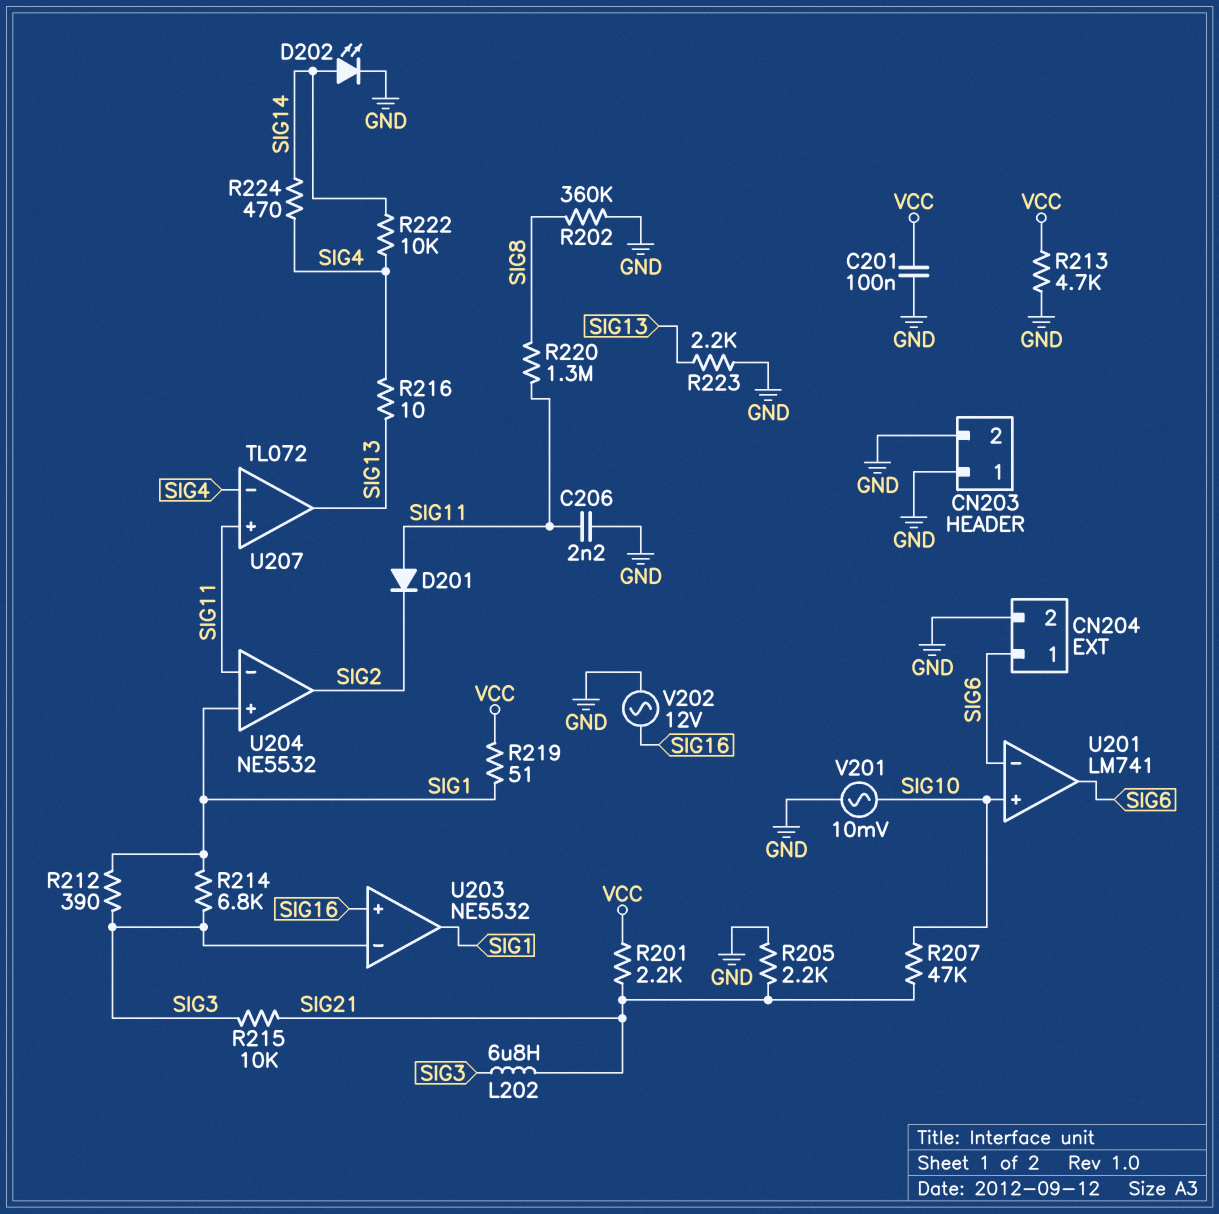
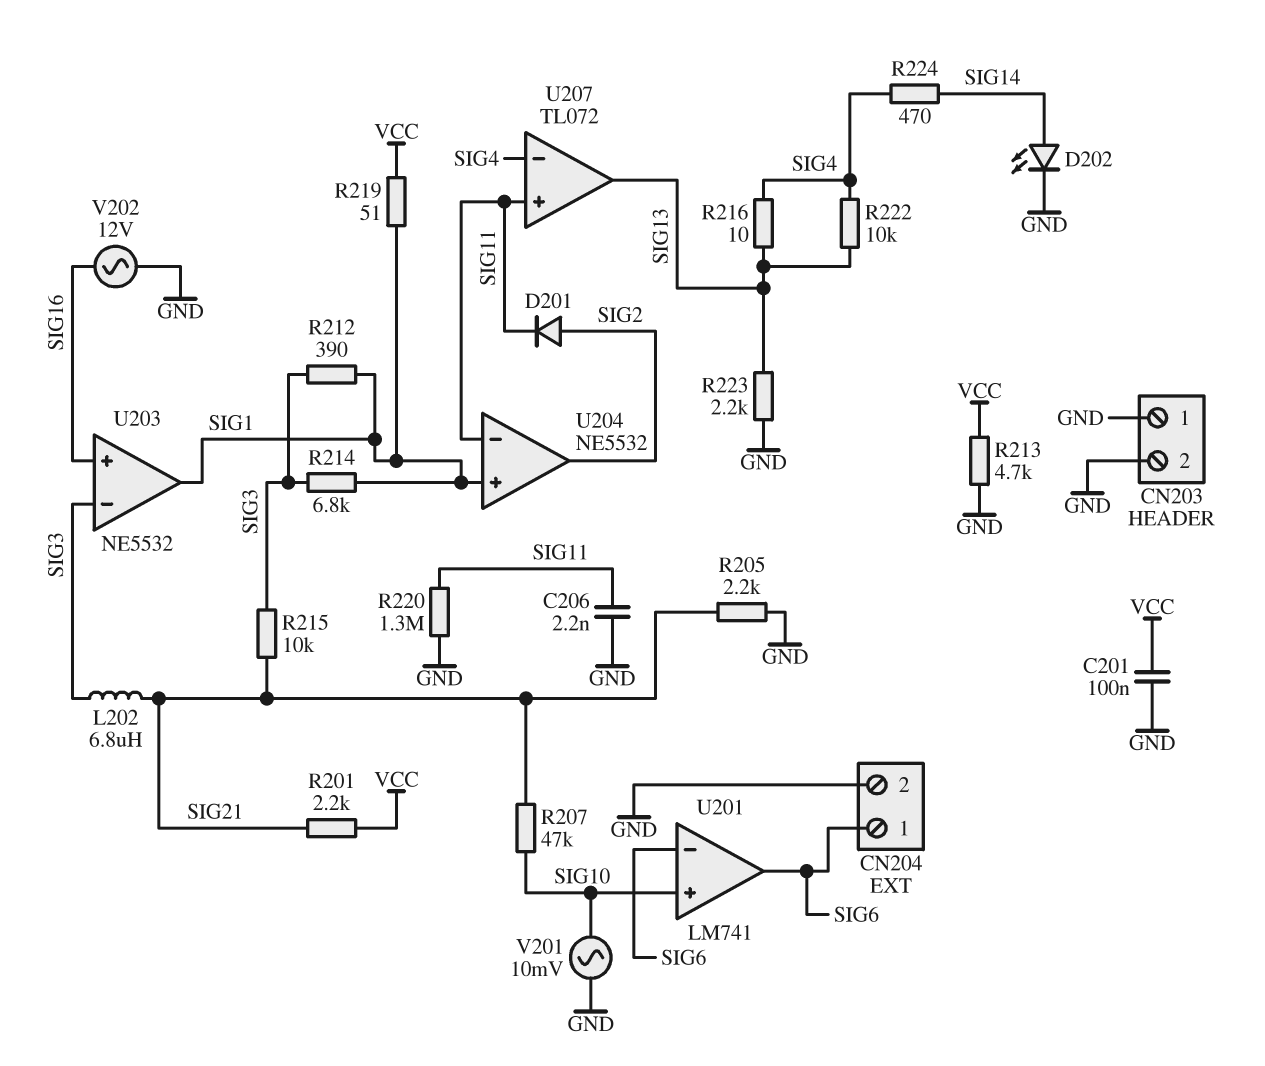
D201: diode (A SIG11, K SIG2) -> diode (A SIG2, K SIG11)
R202: 360k (GND, SIG8) -> none
R220: 1.3M (SIG8, SIG11) -> 1.3M (GND, SIG11)
R222: 10k (SIG4, SIG14) -> 10k (SIG4, SIG13)

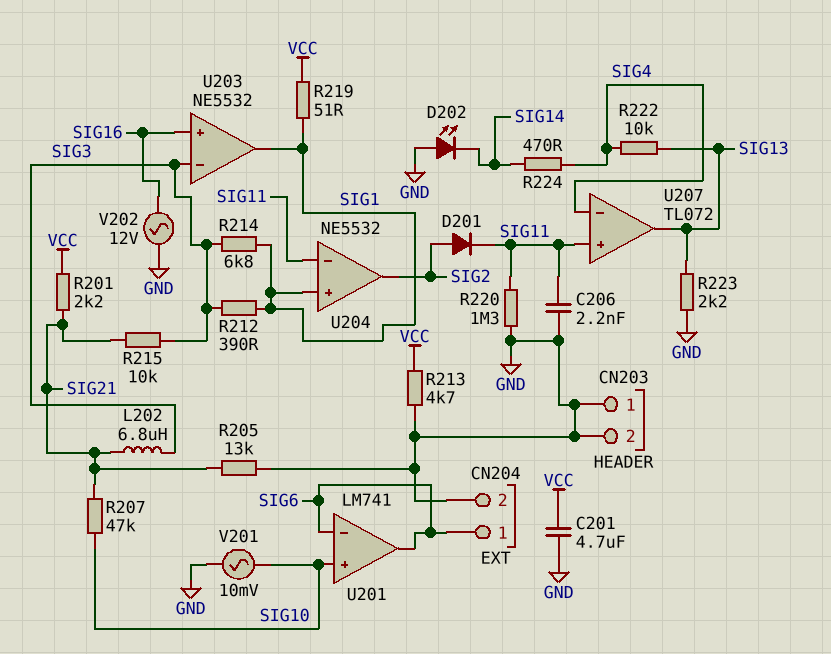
C201: 100nF (GND, VCC) -> 4.7uF (GND, VCC)
D202: LED (A SIG14, K GND) -> LED (A GND, K SIG14)
R205: 2.2k (GND, SIG21) -> 13k (GND, SIG21)
R216: 10 (SIG4, SIG13) -> none

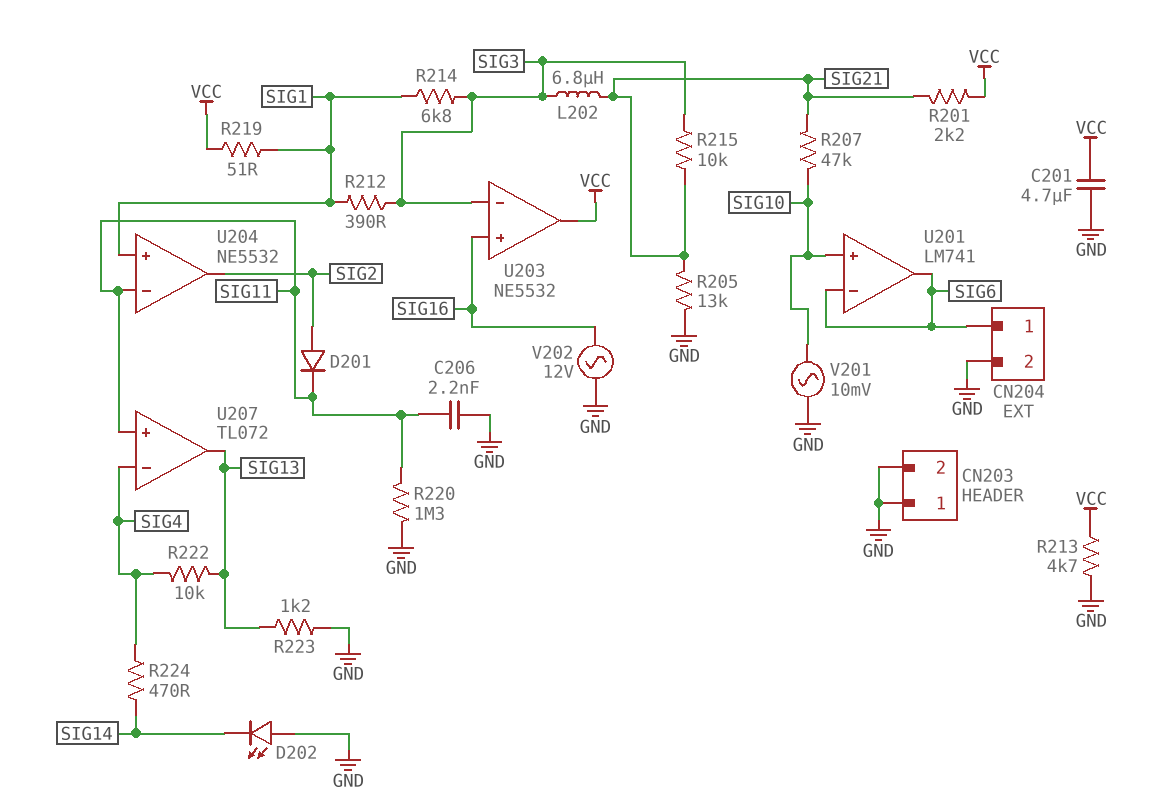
R223: 2.2k (GND, SIG13) -> 1.2k (GND, SIG13)
U203 pin out: SIG1 -> VCC

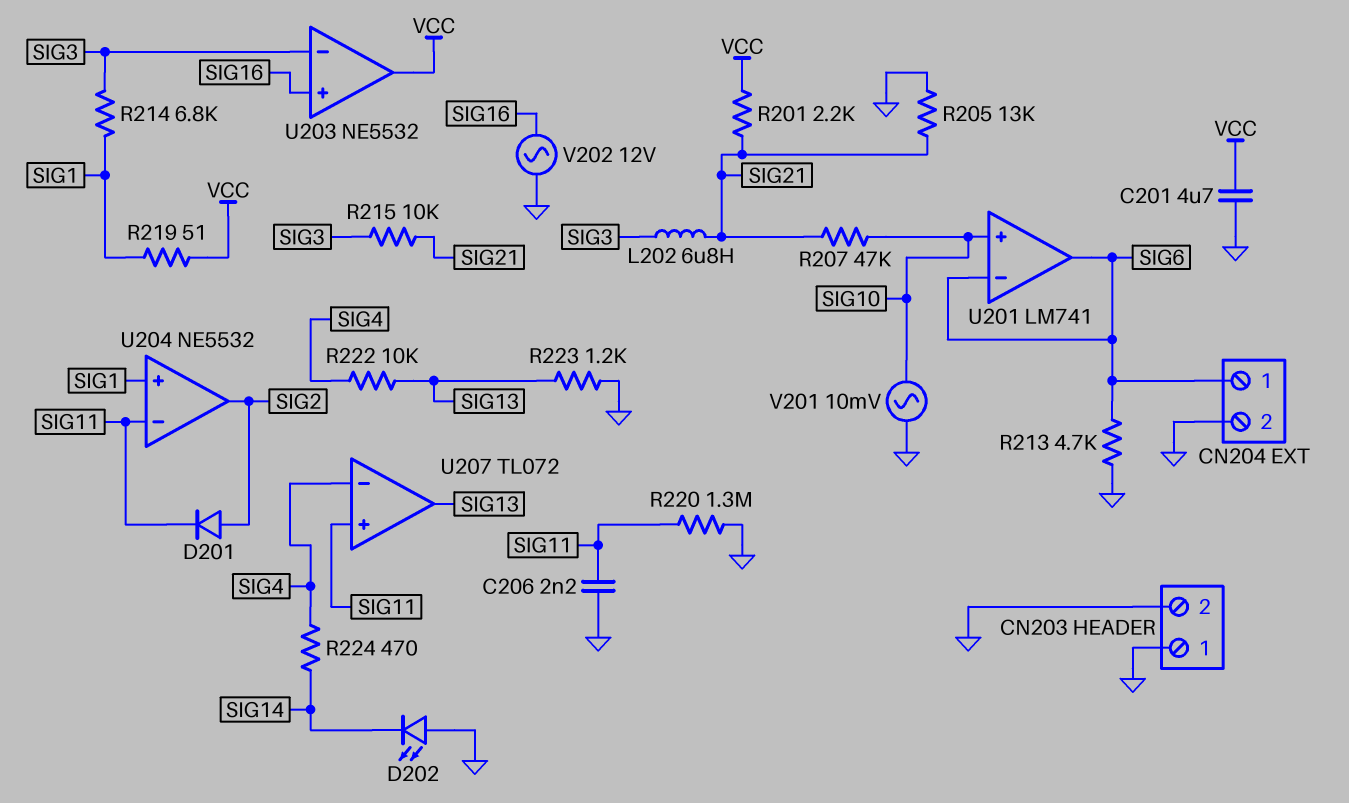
R212: 390 (SIG1, SIG3) -> none
R213: 4.7k (GND, VCC) -> 4.7k (GND, SIG6)

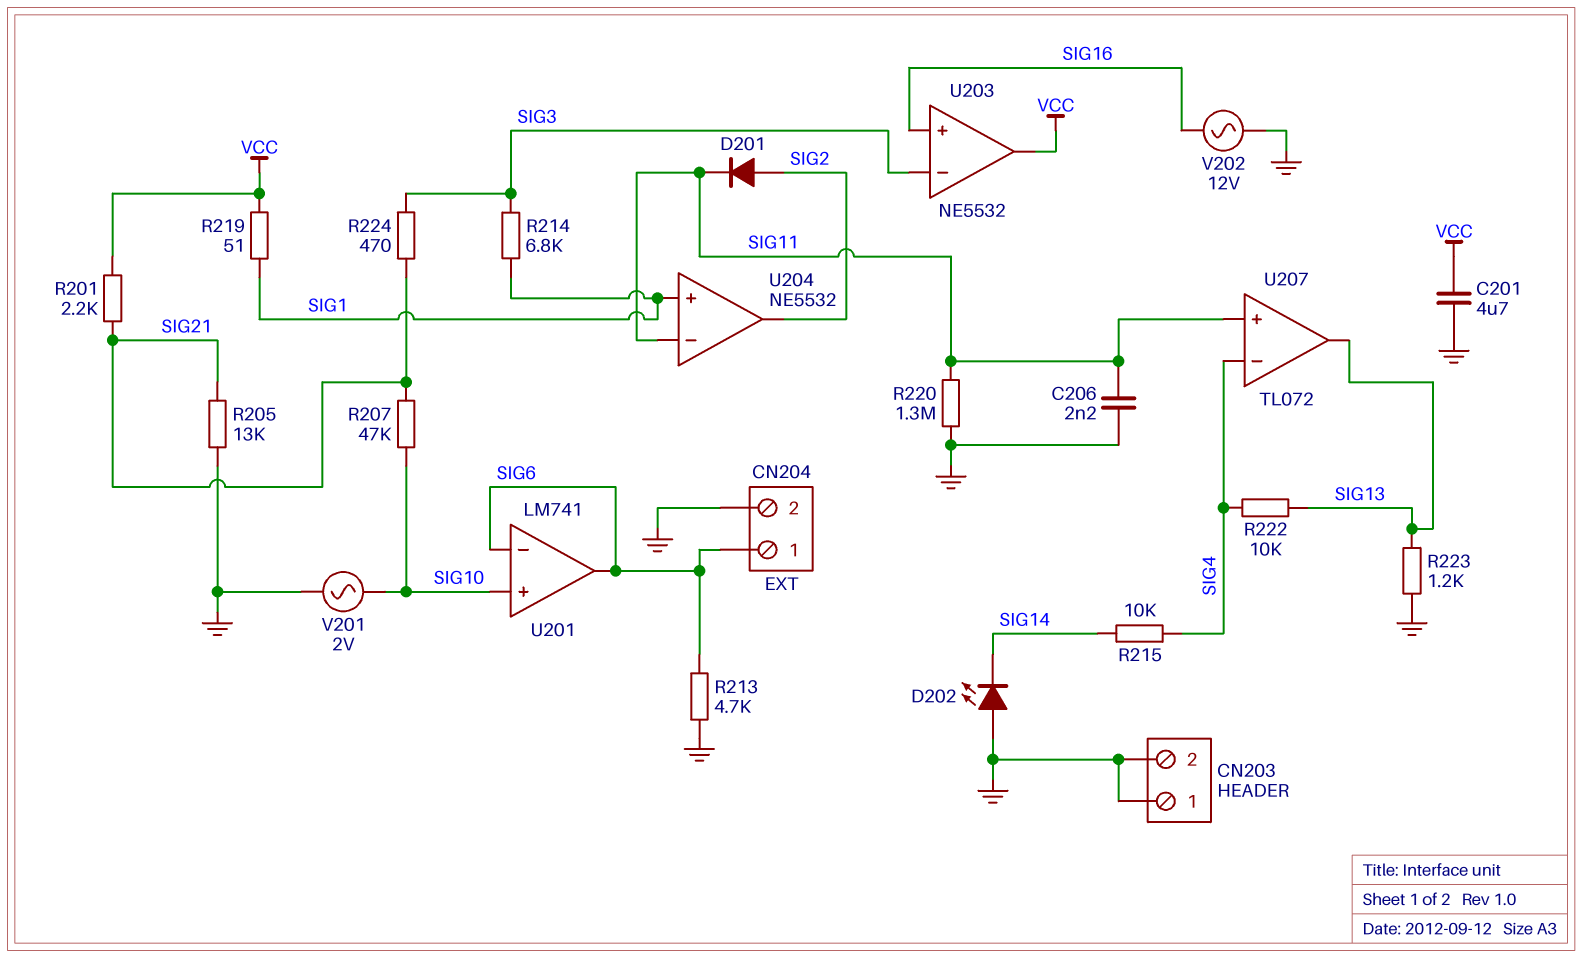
L202: 6.8uH (SIG3, SIG21) -> none
R215: 10k (SIG3, SIG21) -> 10k (SIG4, SIG14)
R224: 470 (SIG4, SIG14) -> 470 (SIG3, SIG21)
V201: AC 10mV (GND, SIG10) -> AC 2V (GND, SIG10)

